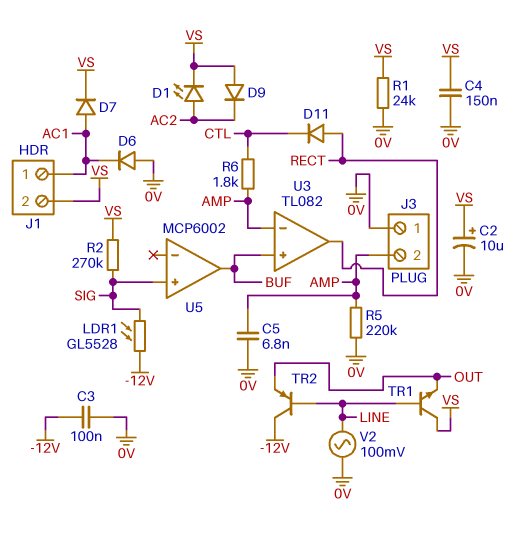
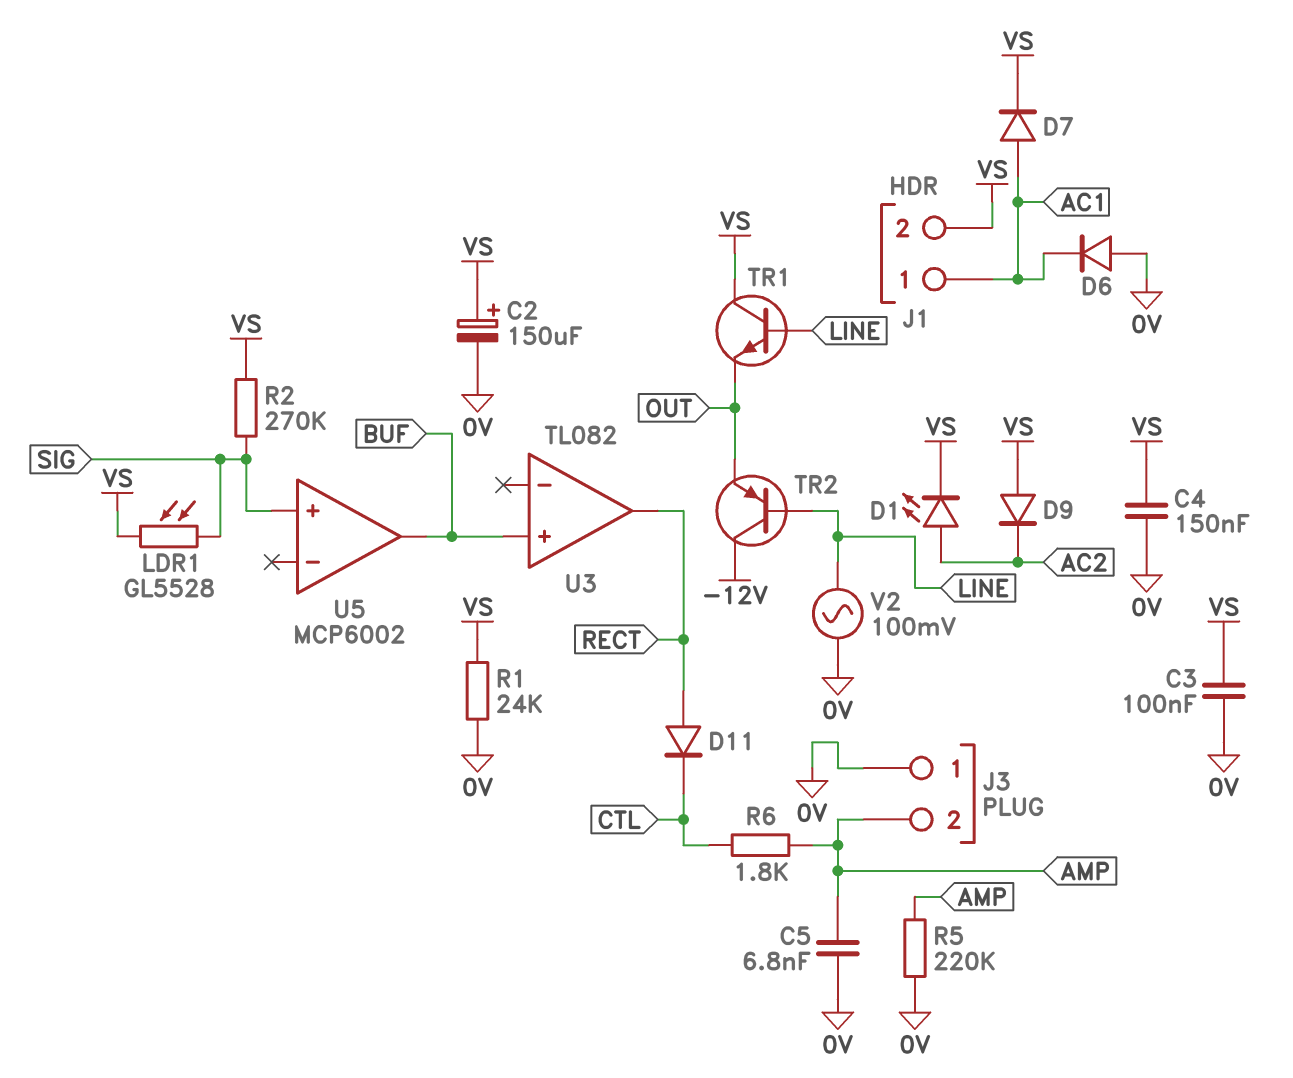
C2: 10uF (plus VS, minus 0V) -> 150uF (plus VS, minus 0V)
C3: 100nF (-12V, 0V) -> 100nF (0V, VS)
LDR1: GL5528 (-12V, SIG) -> GL5528 (SIG, VS)
U3 pin in-: AMP -> none

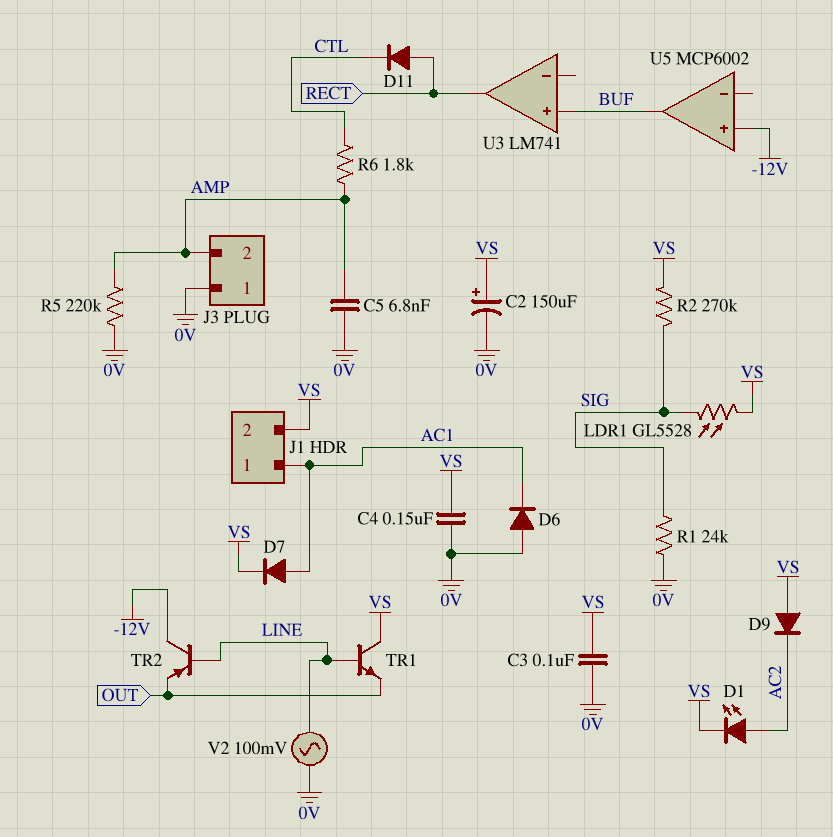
R1: 24k (0V, VS) -> 24k (0V, SIG)
U3: TL082 -> LM741
U5 pin in+: SIG -> -12V

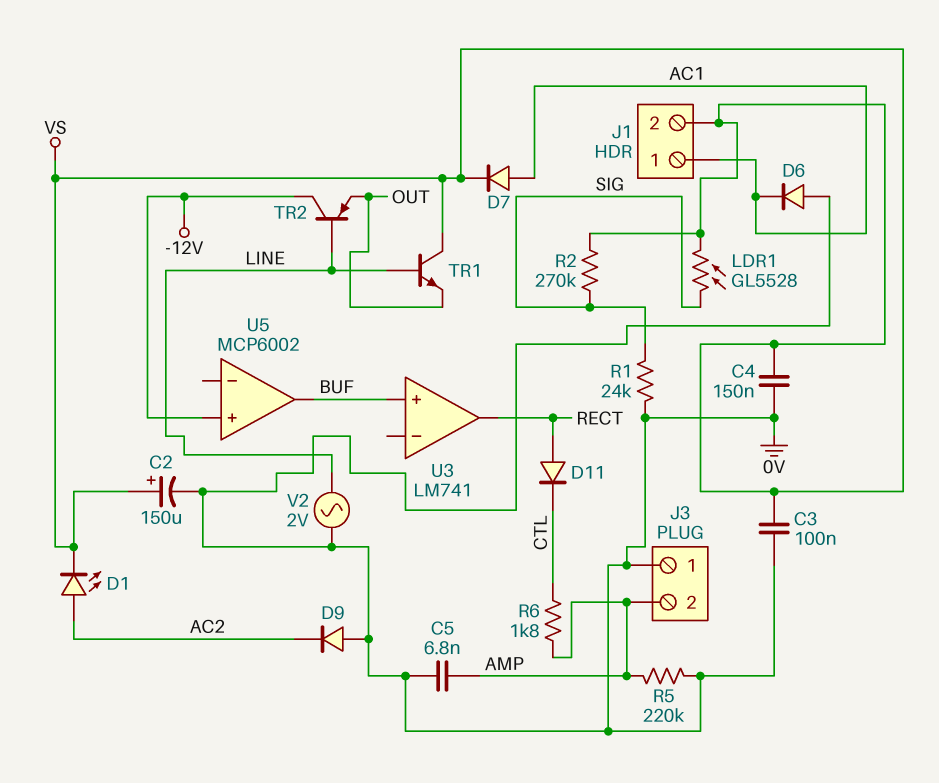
D9: diode (A VS, K AC2) -> diode (A 0V, K AC2)
V2: AC 100mV (0V, LINE) -> AC 2V (0V, LINE)

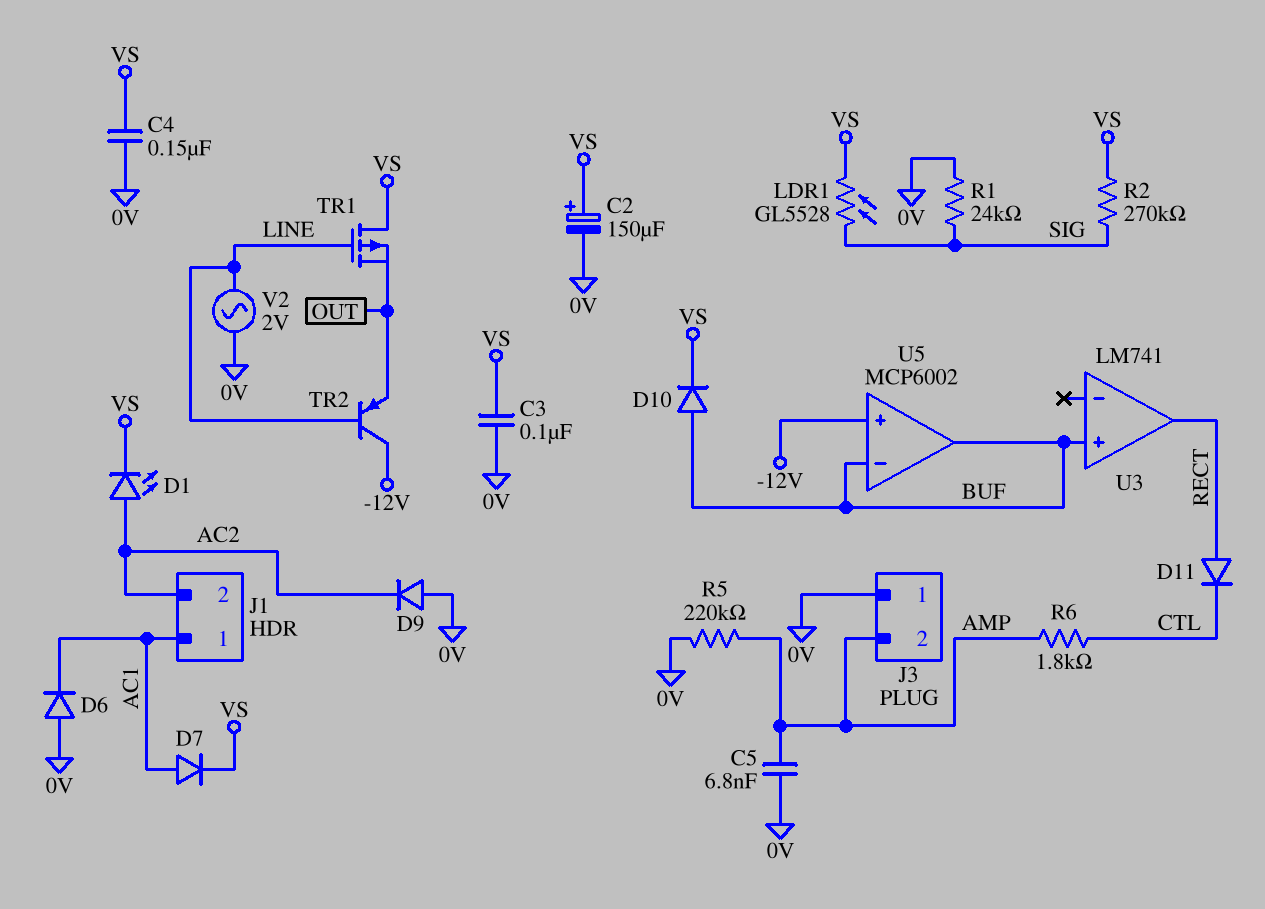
D10: none -> diode (A BUF, K VS)
J1 pin 2: VS -> AC2
TR1: NPN (B LINE, C VS, E OUT) -> PMOS (G LINE, D VS, S OUT)
U5 pin in-: none -> BUF

